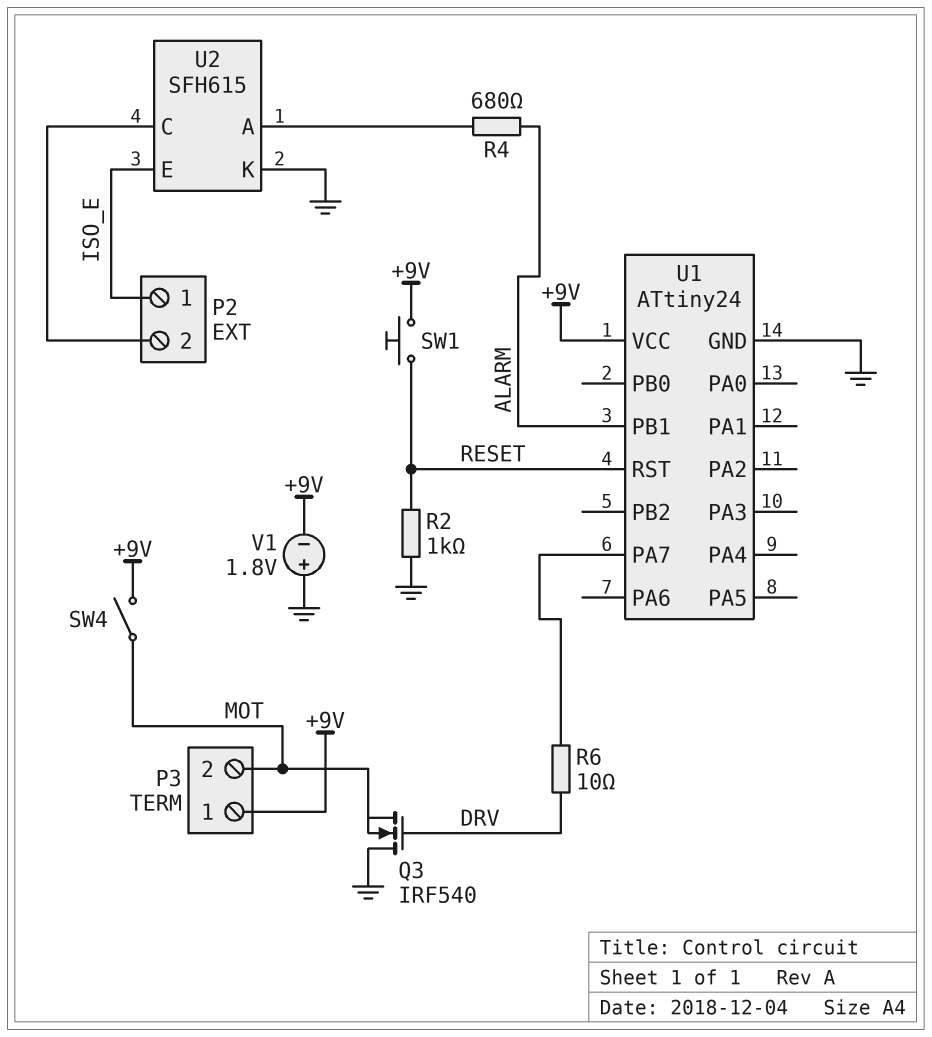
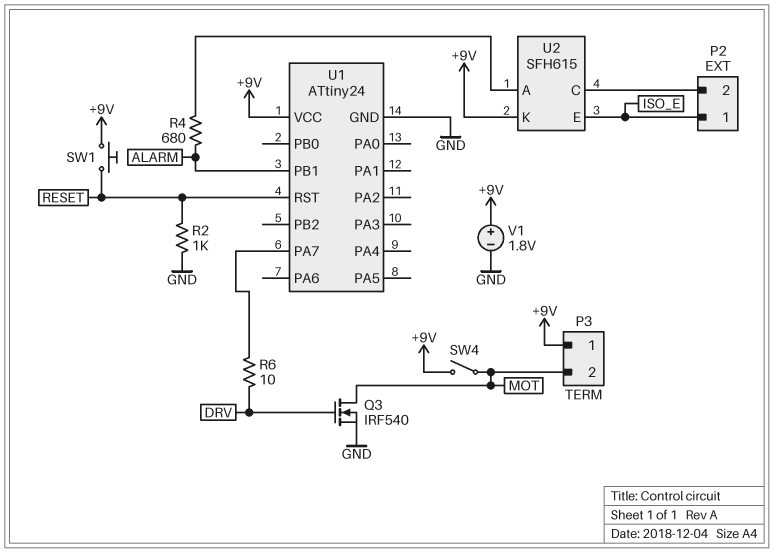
Q3: NMOS IRF540 (G DRV, D GND, S MOT) -> NMOS IRF540 (G DRV, D MOT, S GND)
U2 pin K: GND -> +9V
V1: 1.8V (plus GND, minus +9V) -> 1.8V (plus +9V, minus GND)

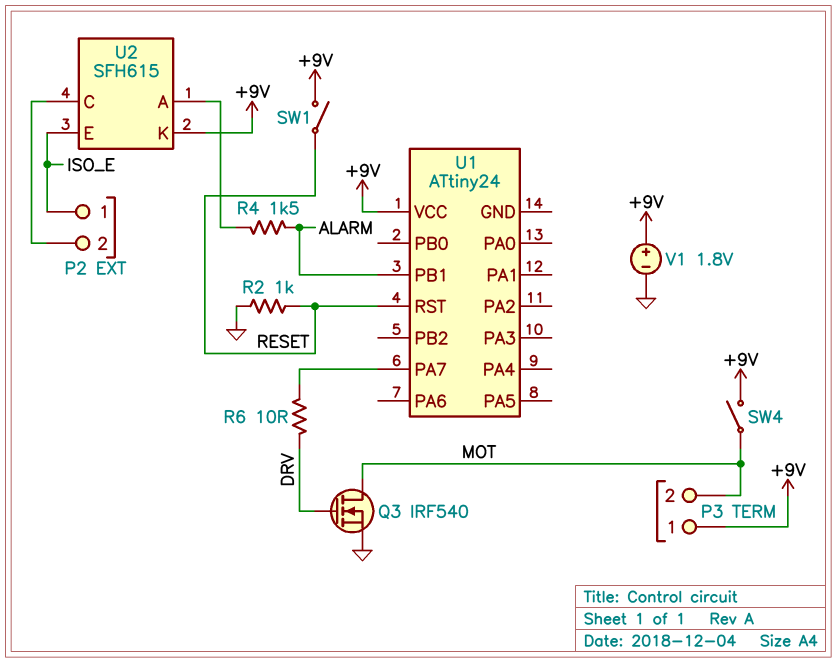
R4: 680 (ALARM, U2/A) -> 1.5k (ALARM, U2/A)
SW1: button (+9V, RESET) -> switch (+9V, RESET)
U1 pin GND: GND -> none

